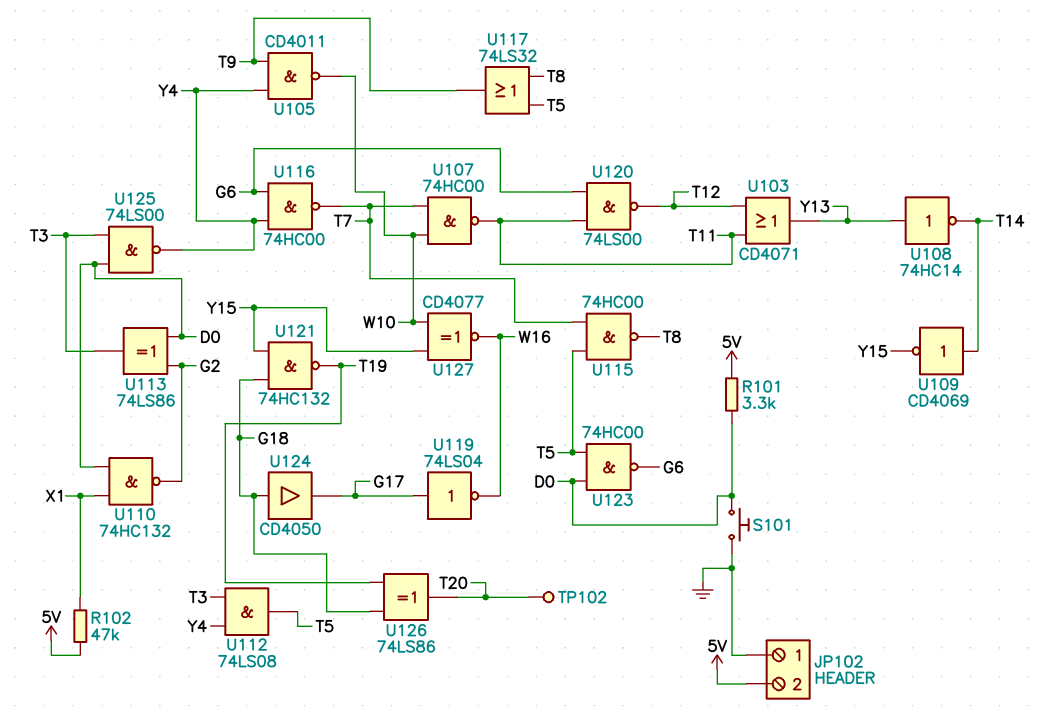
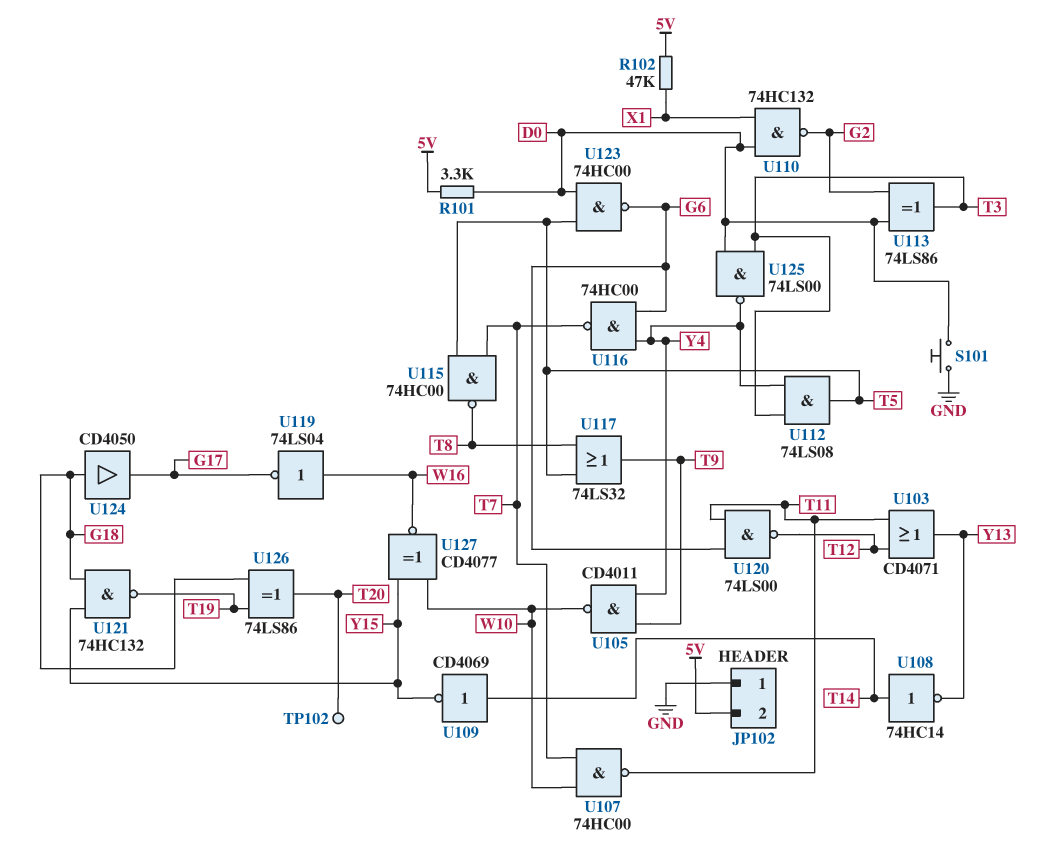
U108: NOT 74HC14 (in Y13, out T14) -> NOT 74HC14 (in T14, out Y13)
U119: NOT 74LS04 (in G17, out W16) -> NOT 74LS04 (in W16, out G17)

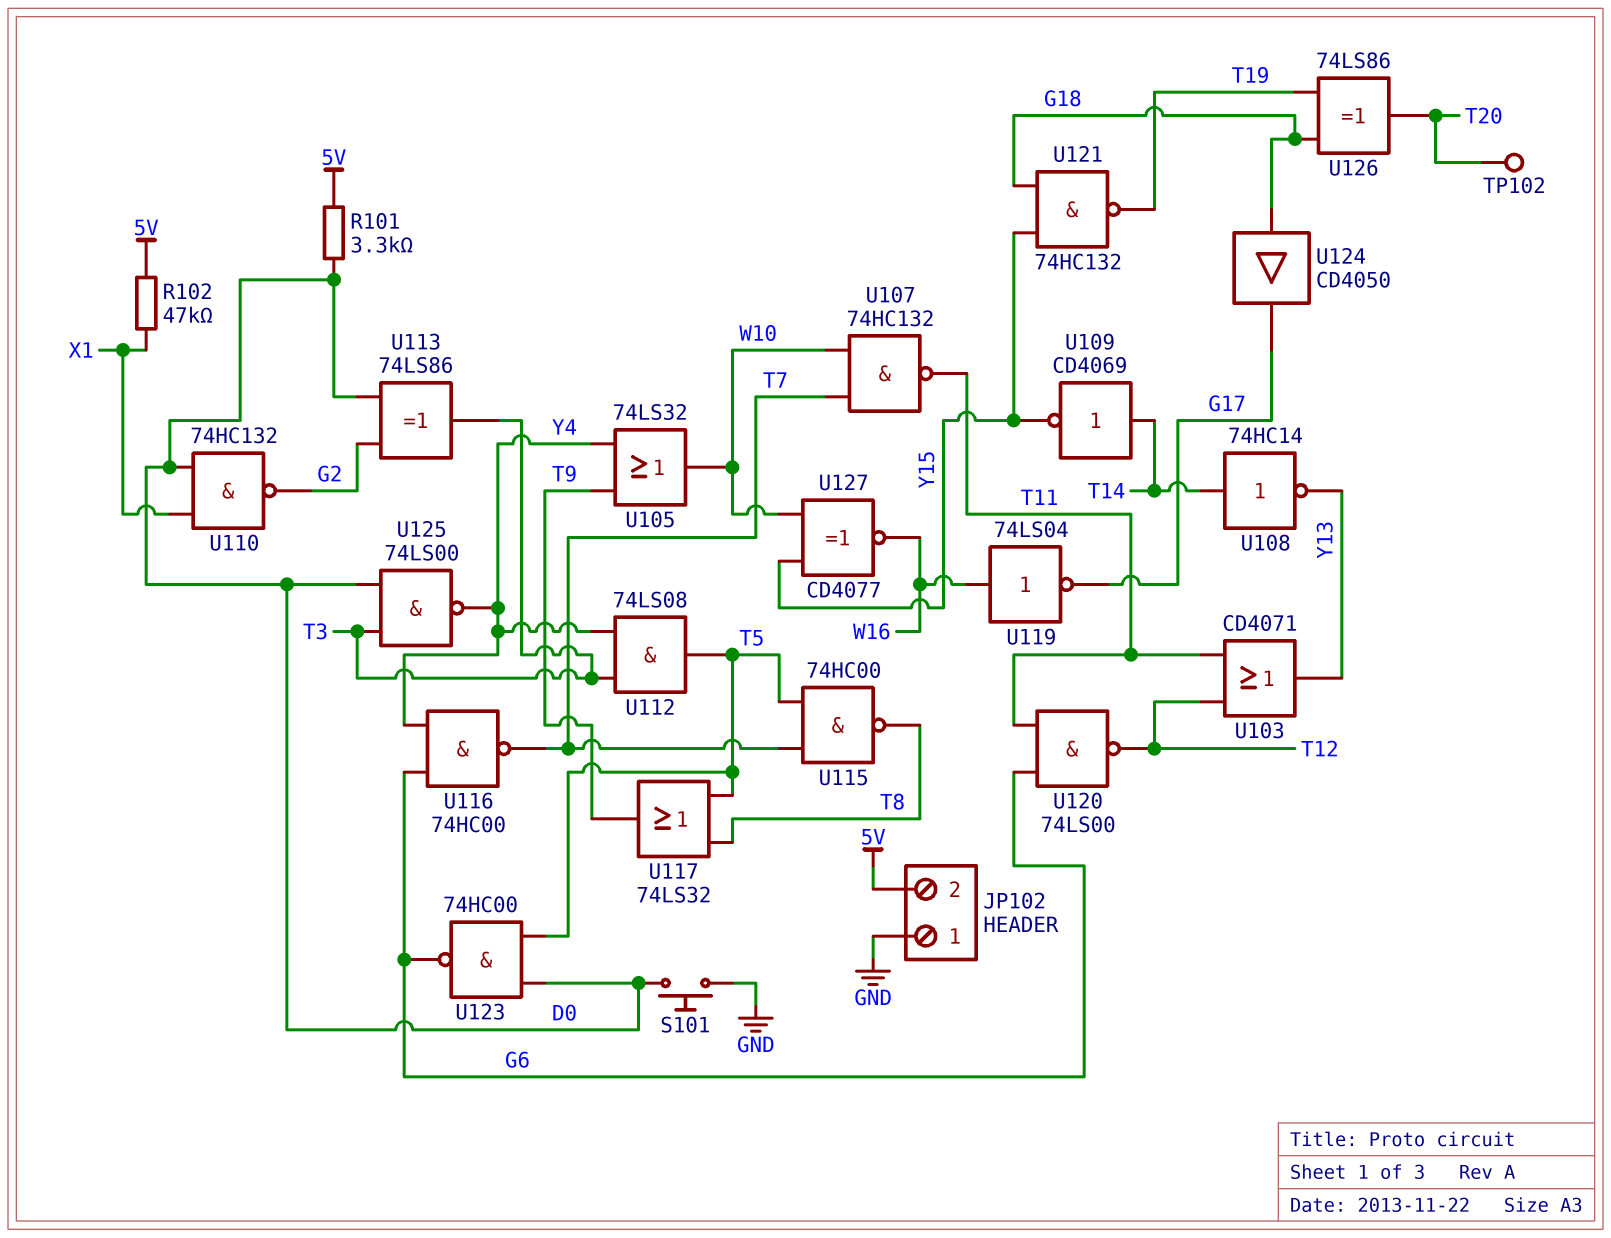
U105: NAND CD4011 (in T9, in Y4, out W10) -> OR 74LS32 (in T9, in Y4, out W10)
U107: NAND 74HC00 (in T7, in W10, out T11) -> NAND 74HC132 (in T7, in W10, out T11)

